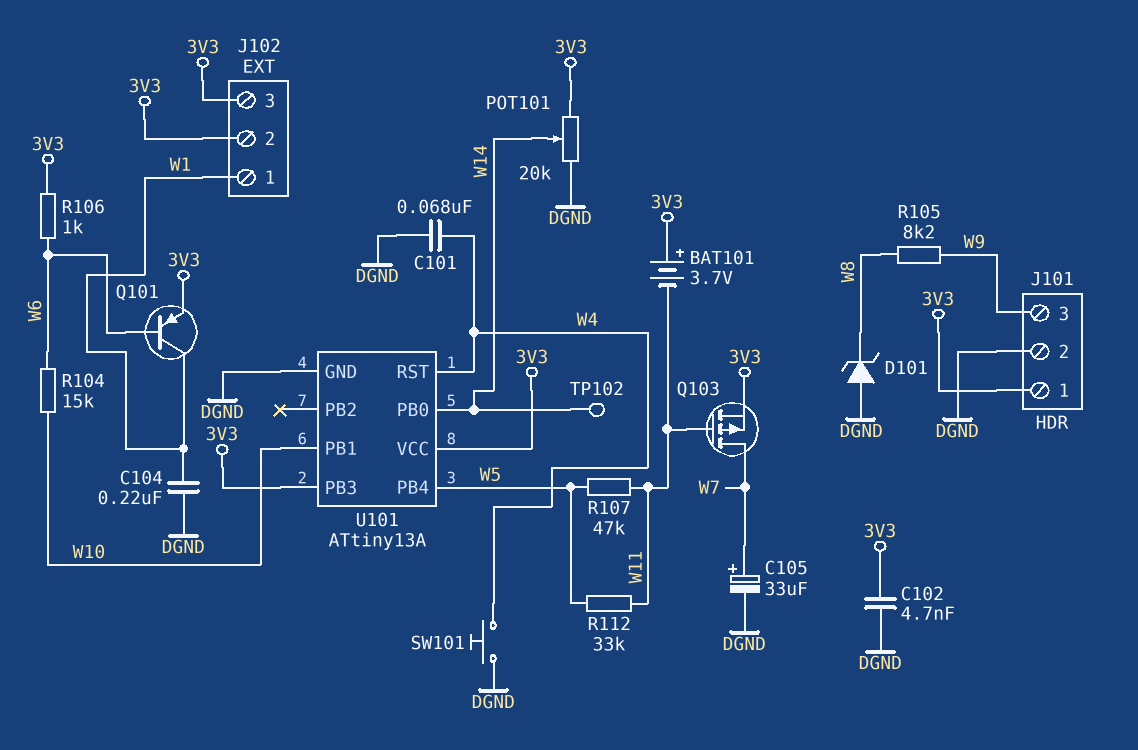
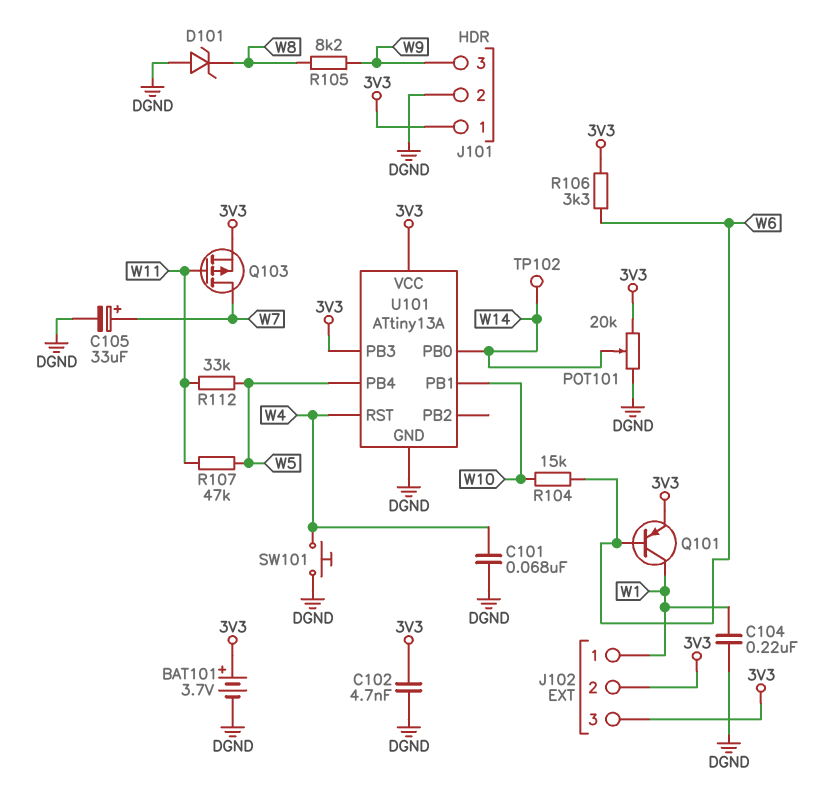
BAT101: 3.7V (plus 3V3, minus W11) -> 3.7V (plus 3V3, minus DGND)
R106: 1k (3V3, W6) -> 3.3k (3V3, W6)

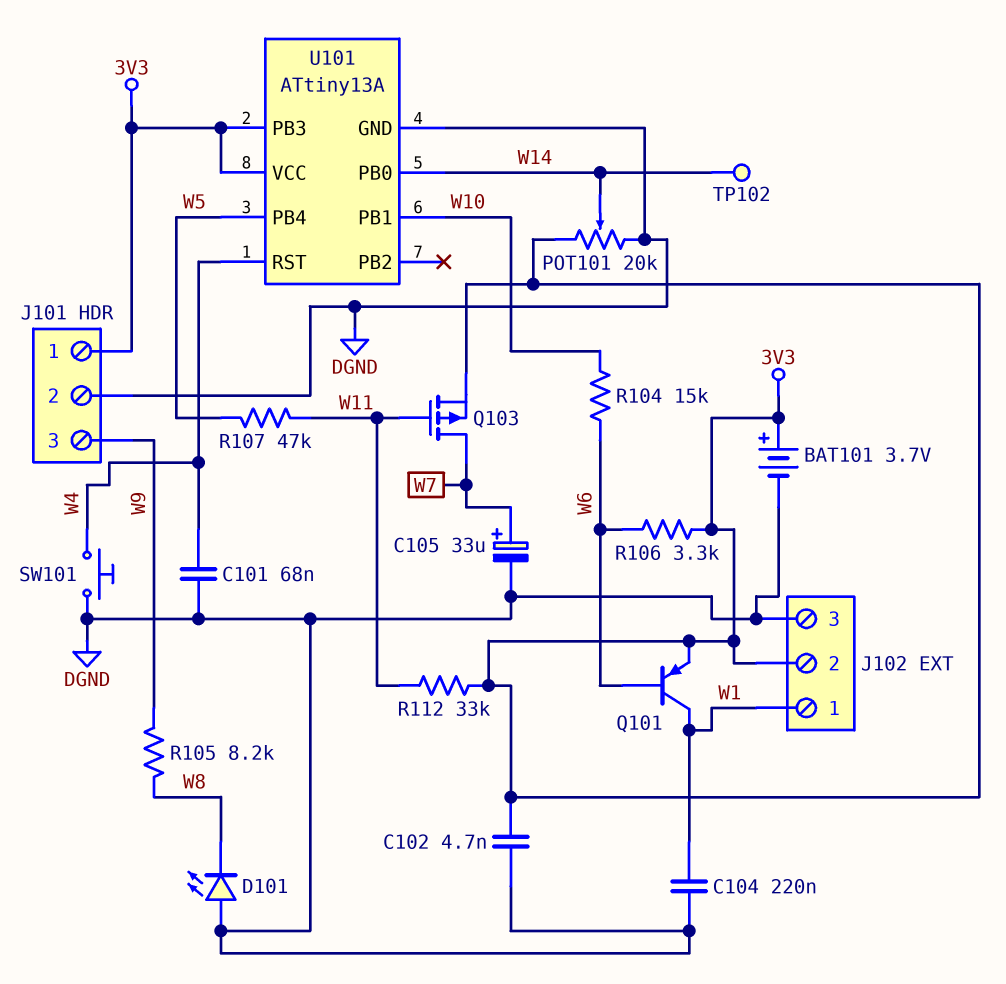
D101: zener (A DGND, K W8) -> LED (A DGND, K W8)
J102 pin 3: 3V3 -> DGND
R112: 33k (W5, W11) -> 33k (3V3, W11)

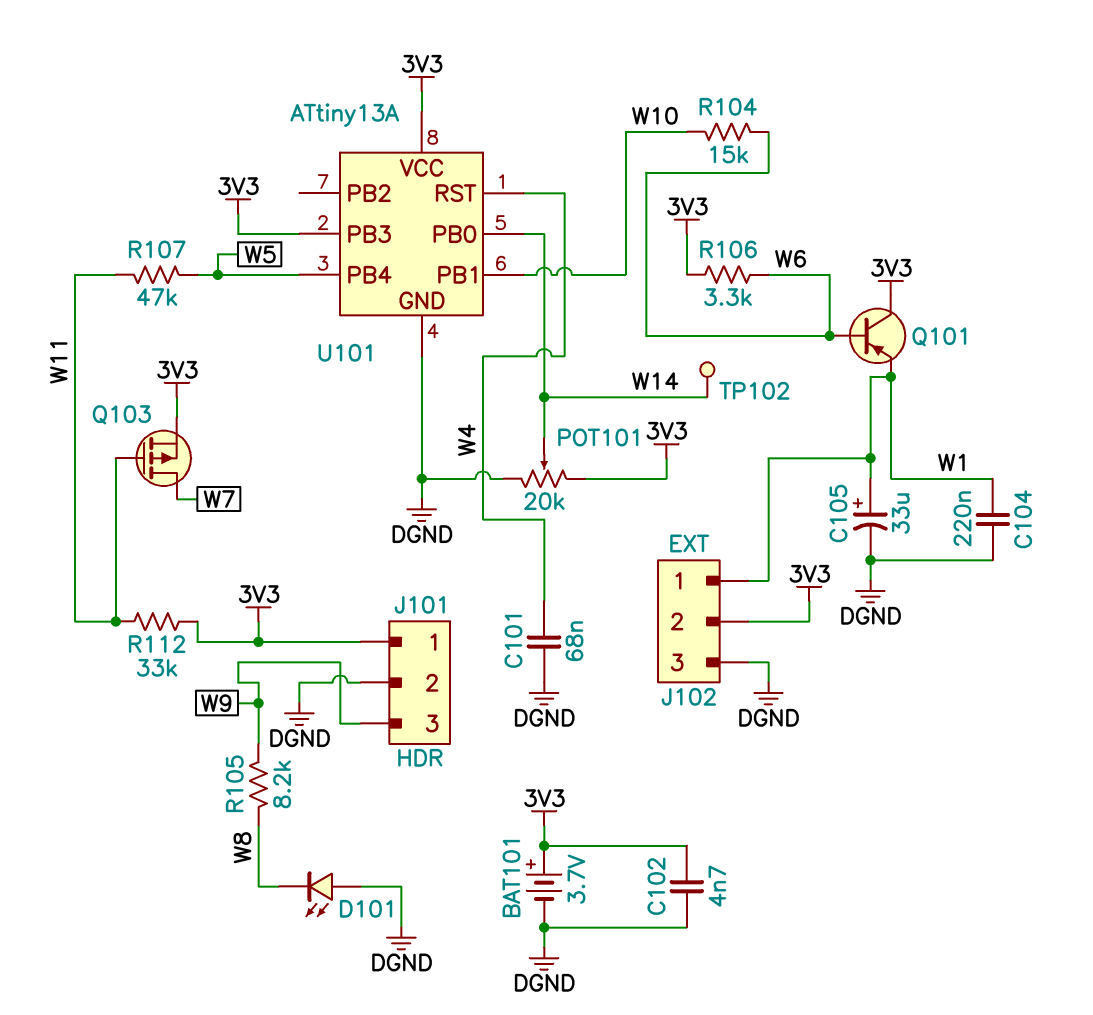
C105: 33uF (plus W7, minus DGND) -> 33uF (plus W1, minus DGND)
Q101: PNP (B W6, C W1, E 3V3) -> PNP (B W6, C 3V3, E W1)
SW101: button (DGND, W4) -> none

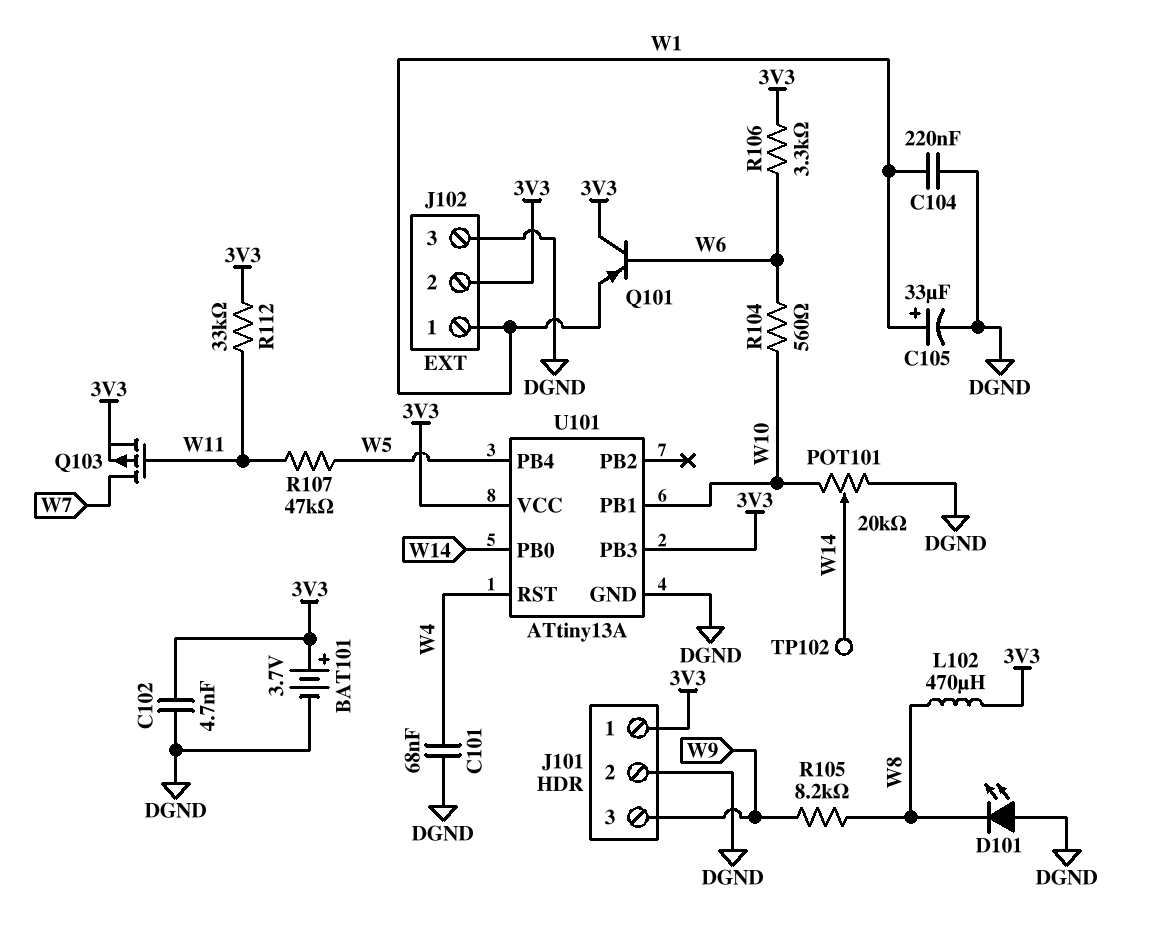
L102: none -> 470uH (3V3, W8)
POT101: 20k (3V3, DGND, wiper W14) -> 20k (DGND, W10, wiper W14)
R104: 15k (W6, W10) -> 560 (W6, W10)

